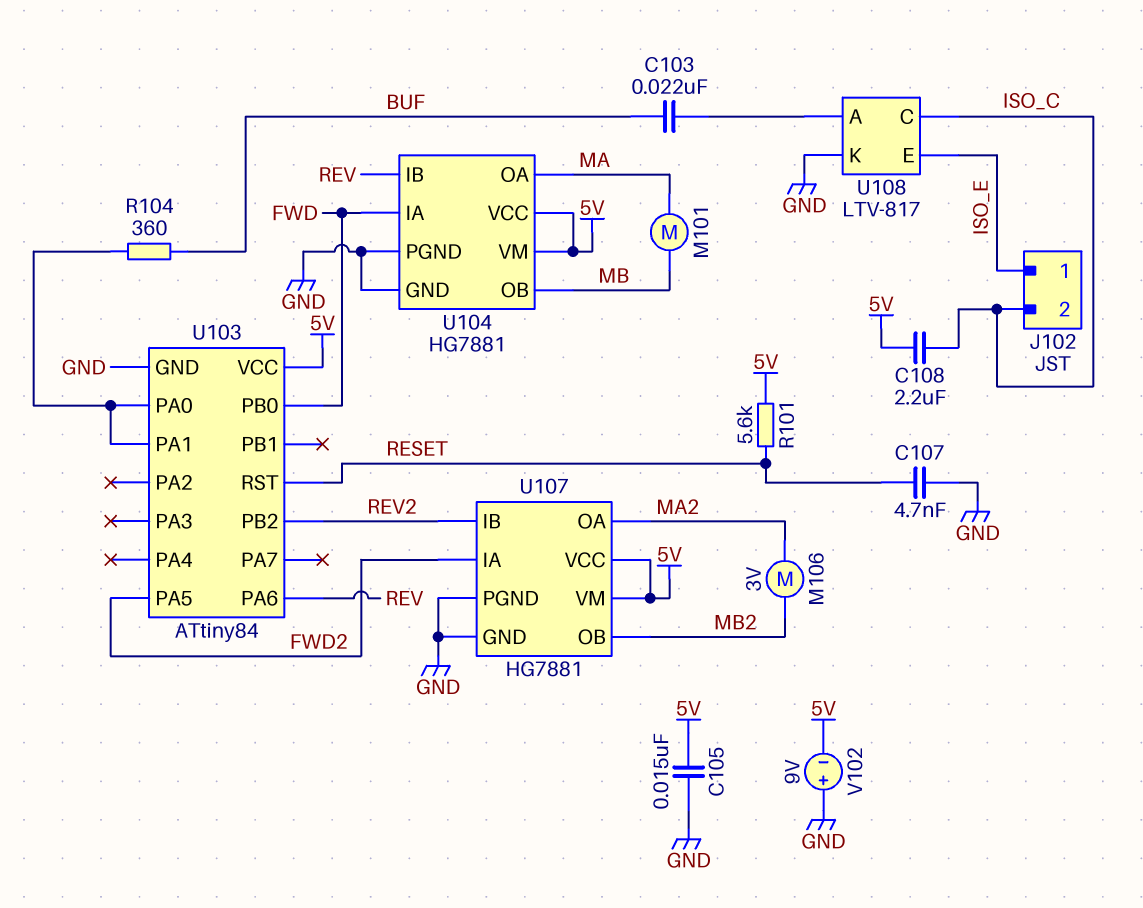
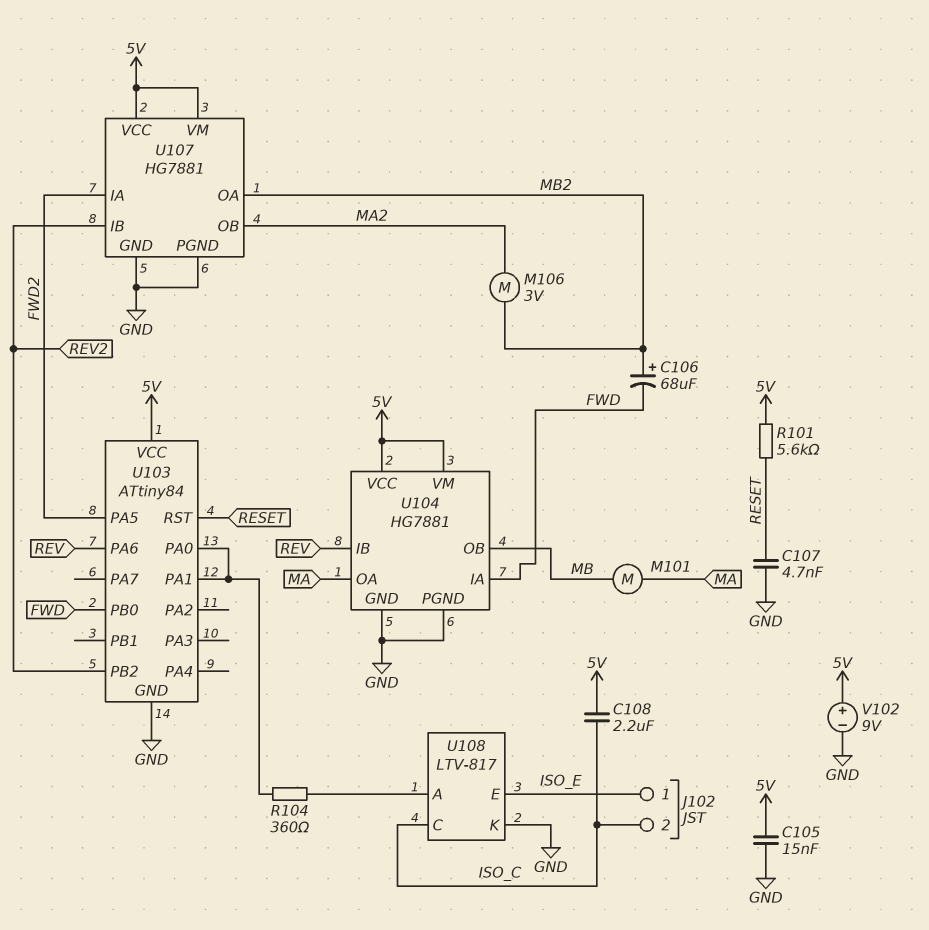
C103: 22nF (BUF, U108/A) -> none
C106: none -> 68uF (plus MB2, minus FWD)
R104: 360 (BUF, U103/PA0) -> 360 (U103/PA0, U108/A)
U107 pin OA: MA2 -> MB2
U107 pin OB: MB2 -> MA2
V102: 9V (plus GND, minus 5V) -> 9V (plus 5V, minus GND)

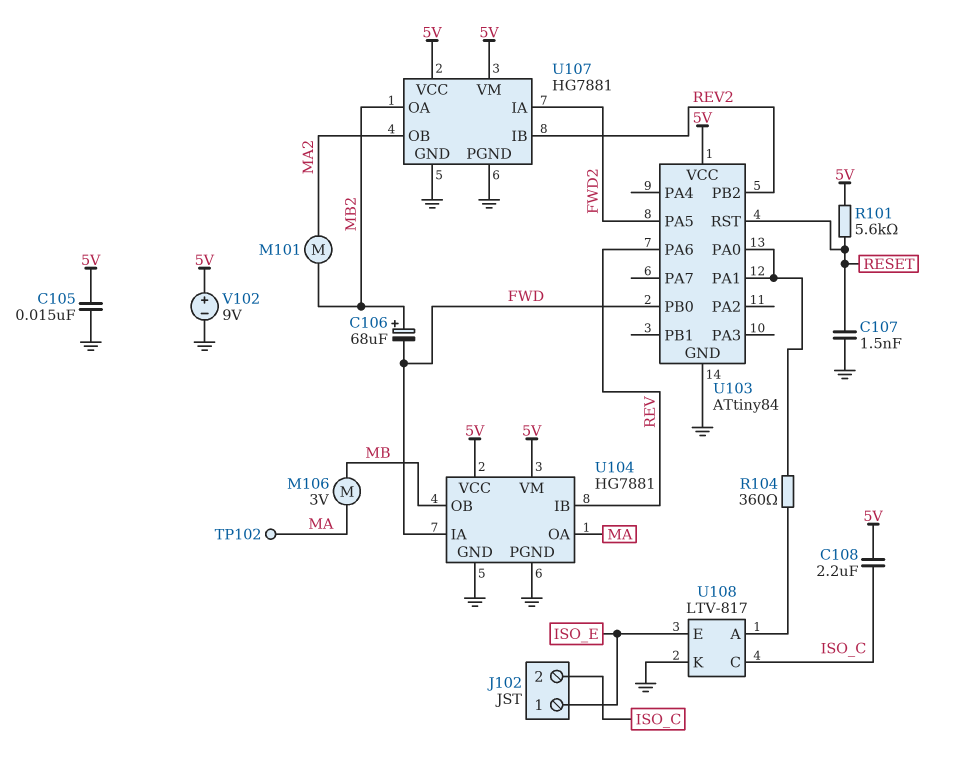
C107: 4.7nF (GND, RESET) -> 1.5nF (GND, RESET)
M101: motor (MA, MB) -> motor (MA2, MB2)
M106: motor 3V (MA2, MB2) -> motor 3V (MA, MB)
TP102: none -> test point (MA)

